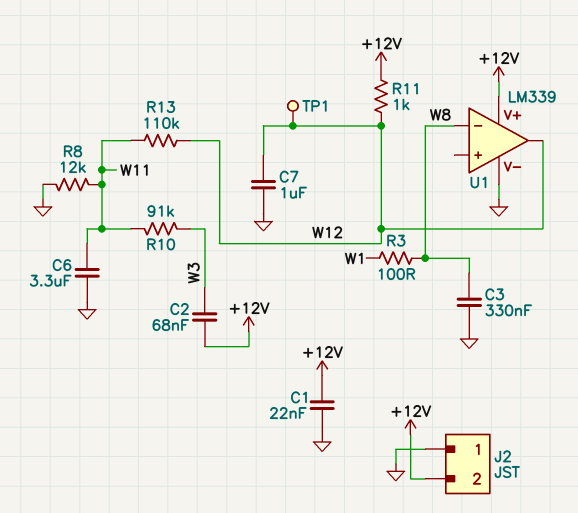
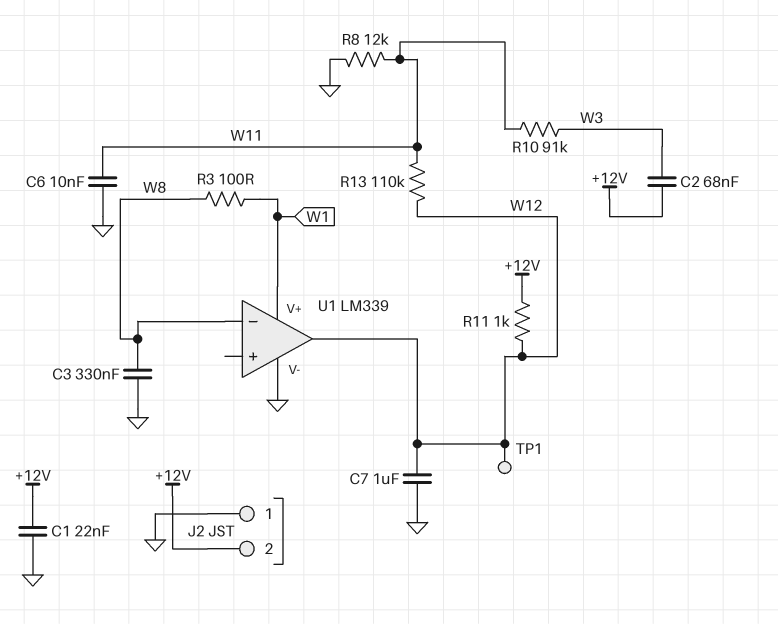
C6: 3.3uF (GND, W11) -> 10nF (GND, W11)
U1 pin V+: +12V -> W1

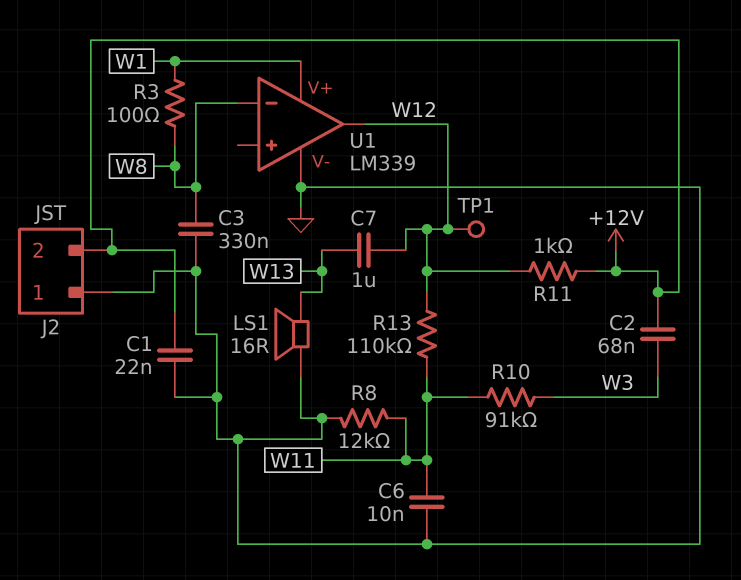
C7: 1uF (GND, W12) -> 1uF (W12, W13)
LS1: none -> speaker 16R (GND, W13)

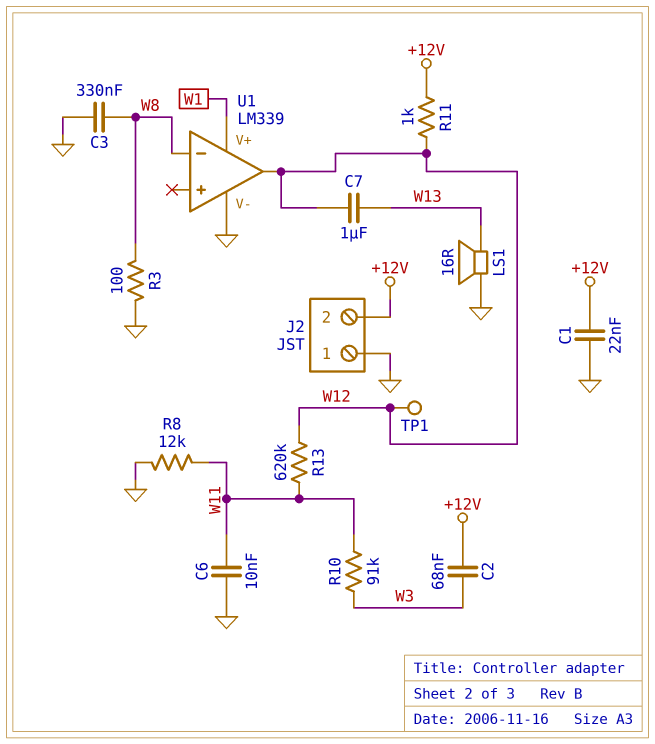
R3: 100 (W1, W8) -> 100 (GND, W8)
R13: 110k (W11, W12) -> 620k (W11, W12)

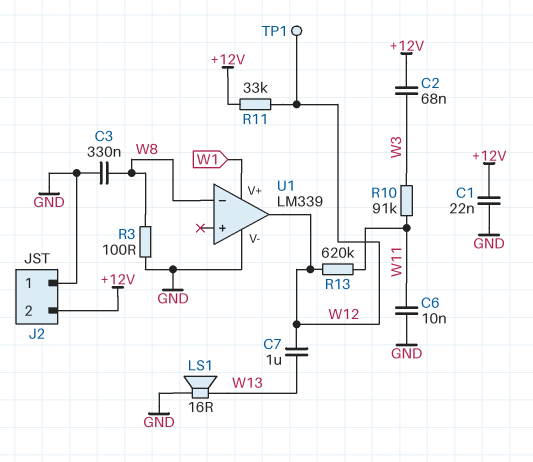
R8: 12k (GND, W11) -> none
R11: 1k (+12V, W12) -> 33k (+12V, W12)

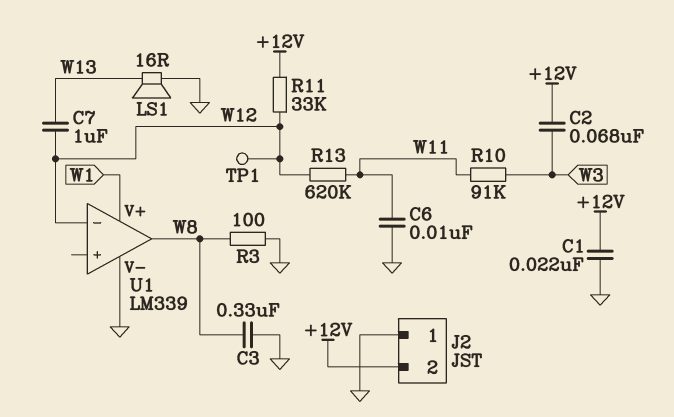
U1 pin in-: W8 -> W12
U1 pin out: W12 -> W8

